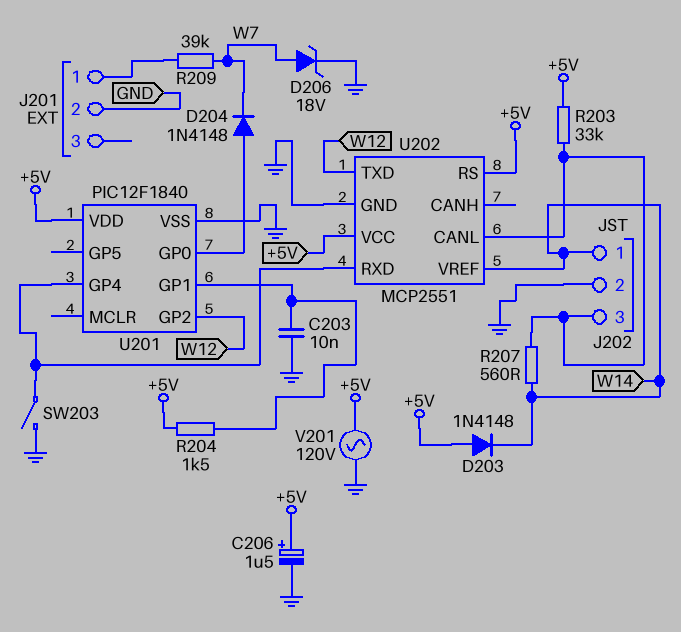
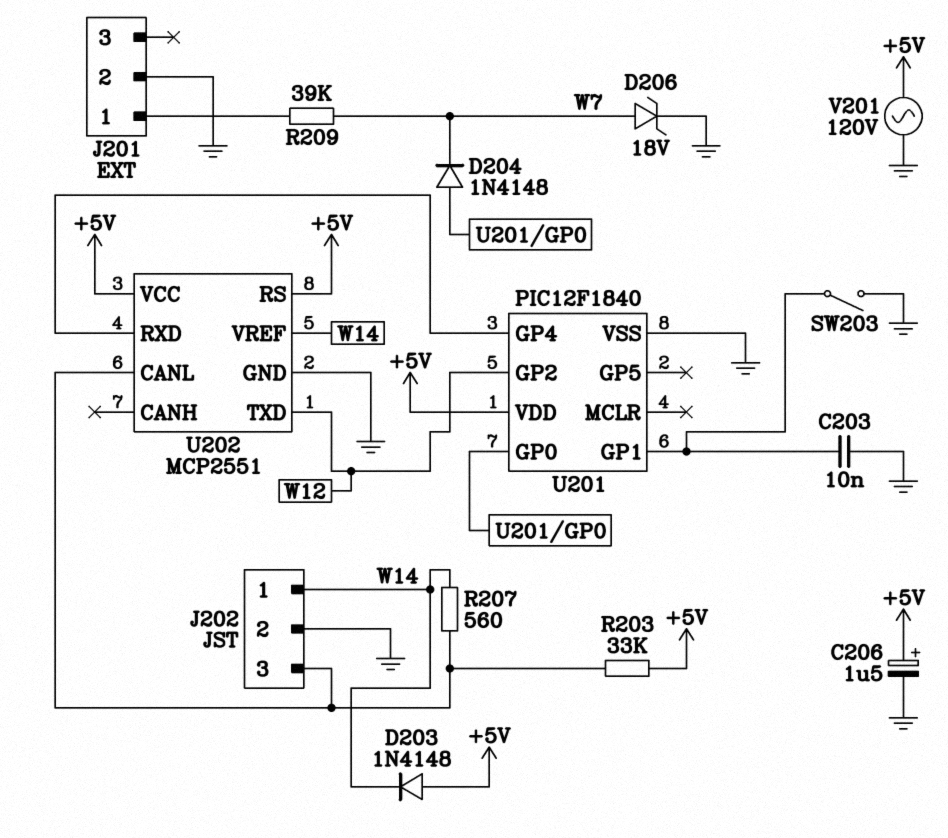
R204: 1.5k (+5V, U201/GP1) -> none
SW203: switch (GND, U201/GP4) -> switch (GND, U201/GP1)

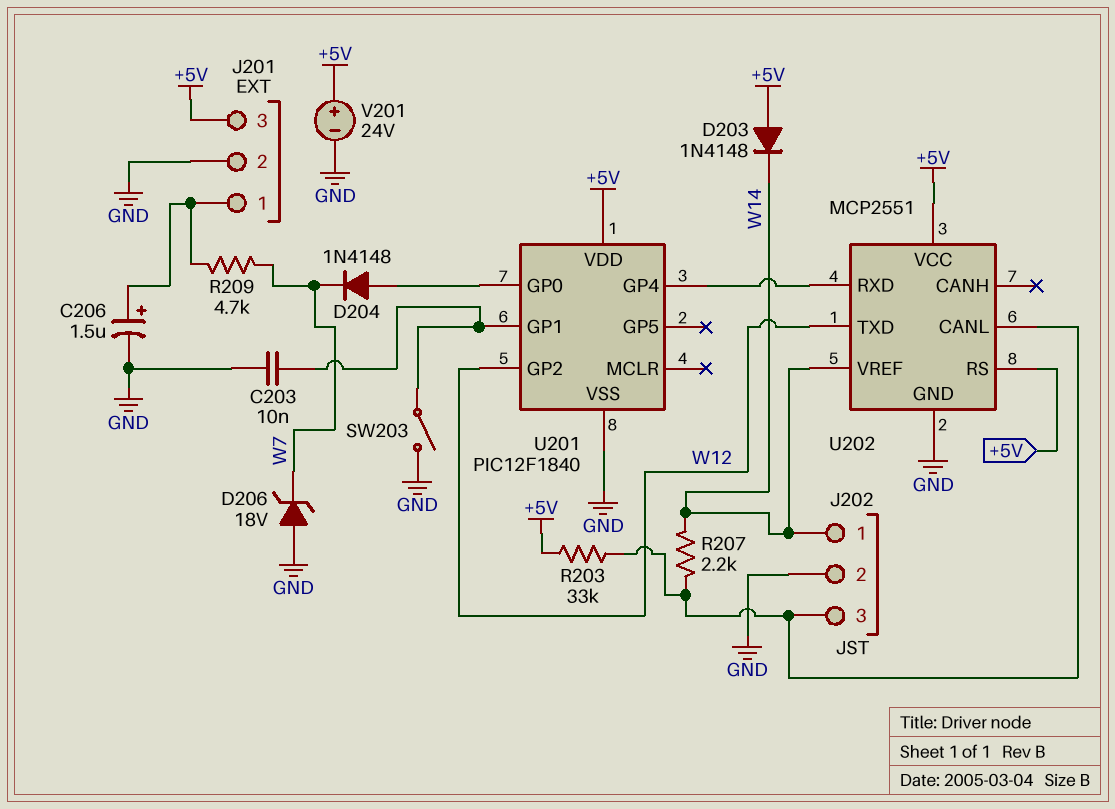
C206: 1.5uF (plus +5V, minus GND) -> 1.5uF (plus J201/1, minus GND)
D206: zener 18V (A W7, K GND) -> zener 18V (A GND, K W7)
J201 pin 3: none -> +5V
R207: 560 (J202/3, W14) -> 2.2k (J202/3, W14)
R209: 39k (J201/1, W7) -> 4.7k (J201/1, W7)
V201: AC 120V (+5V, GND) -> 24V (plus +5V, minus GND)

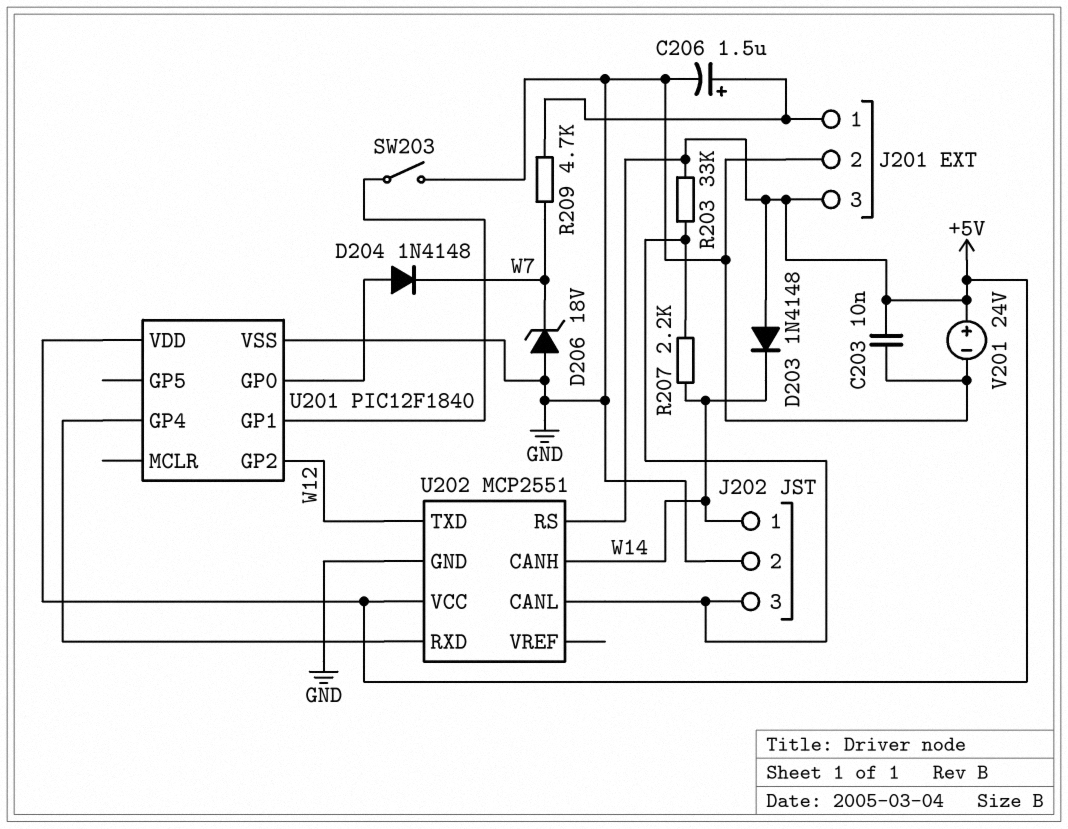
C203: 10nF (GND, U201/GP1) -> 10nF (+5V, GND)
U202 pin CANH: none -> W14
U202 pin VREF: W14 -> none

